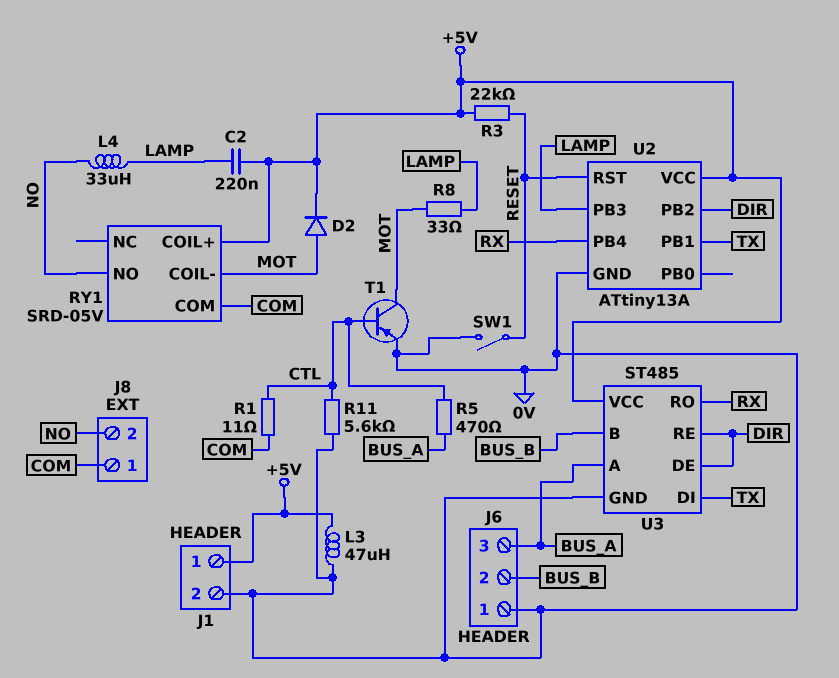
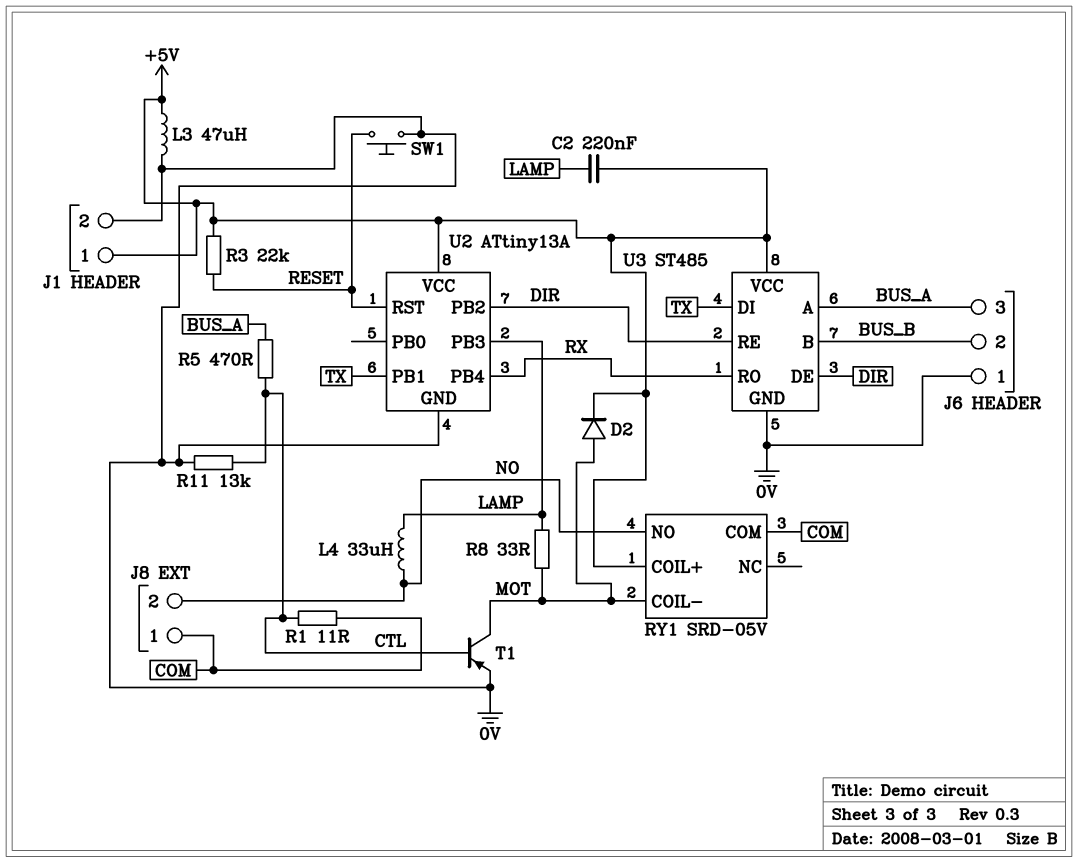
R11: 5.6k (0V, CTL) -> 13k (0V, CTL)
SW1: switch (0V, RESET) -> button (0V, RESET)

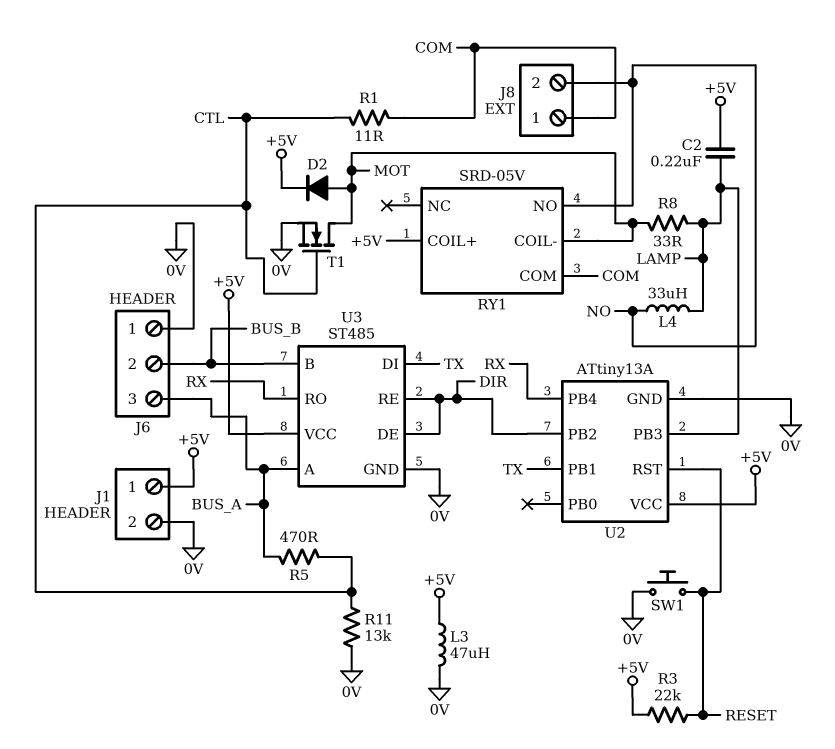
T1: PNP (B CTL, C MOT, E 0V) -> NMOS (G CTL, D MOT, S 0V)

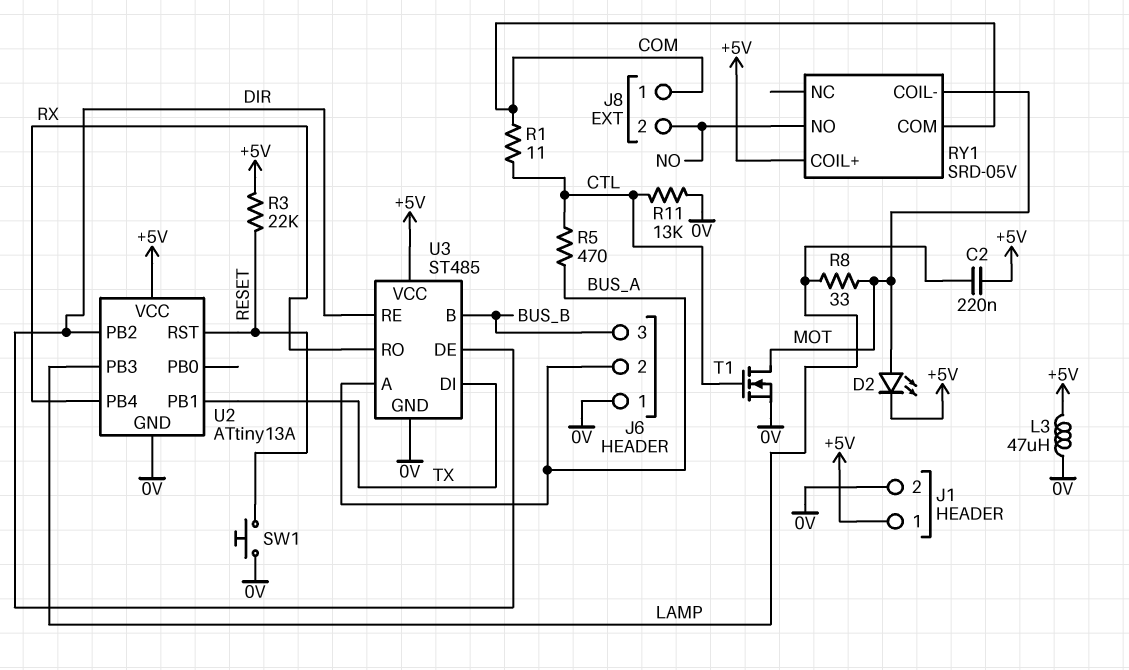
D2: diode (A MOT, K +5V) -> LED (A MOT, K +5V)
J6 pin 2: BUS_B -> BUS_A
J6 pin 3: BUS_A -> BUS_B
L4: 33uH (LAMP, NO) -> none

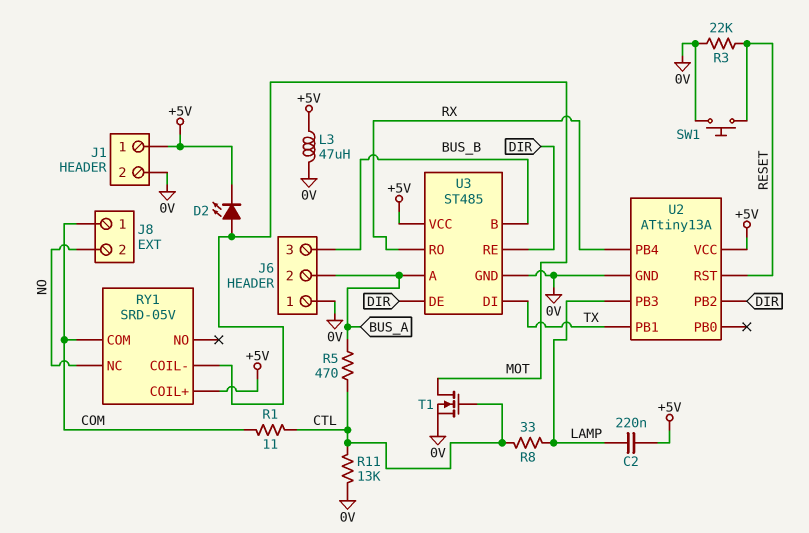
R3: 22k (+5V, RESET) -> 22k (0V, RESET)
R8: 33 (LAMP, MOT) -> 33 (CTL, LAMP)
RY1 pin NC: none -> NO
RY1 pin NO: NO -> none

